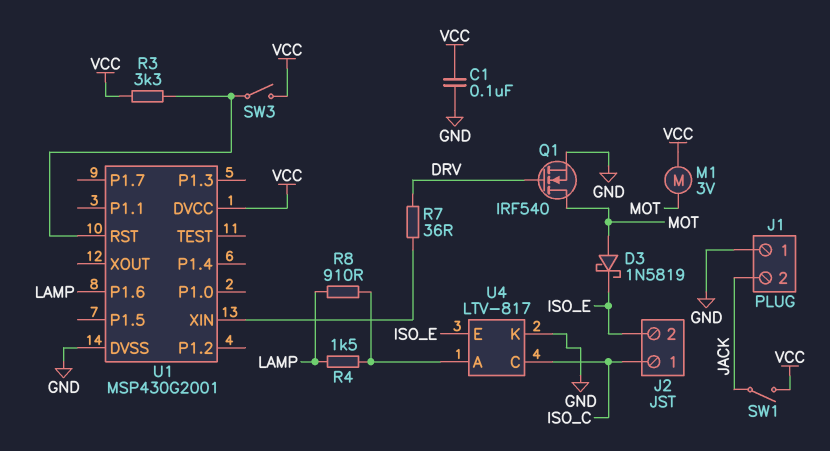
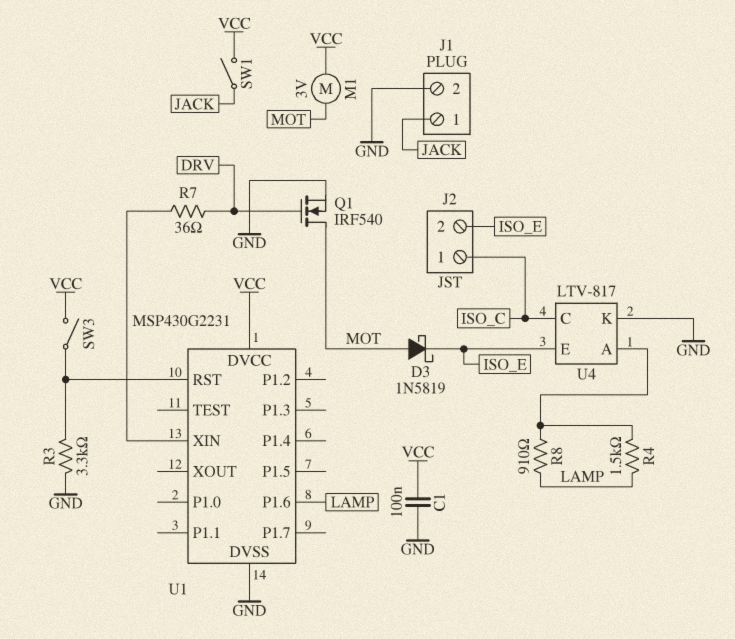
J1 pin 1: GND -> JACK
J1 pin 2: JACK -> GND
R3: 3.3k (U1/RST, VCC) -> 3.3k (GND, U1/RST)
U1: MSP430G2001 -> MSP430G2231

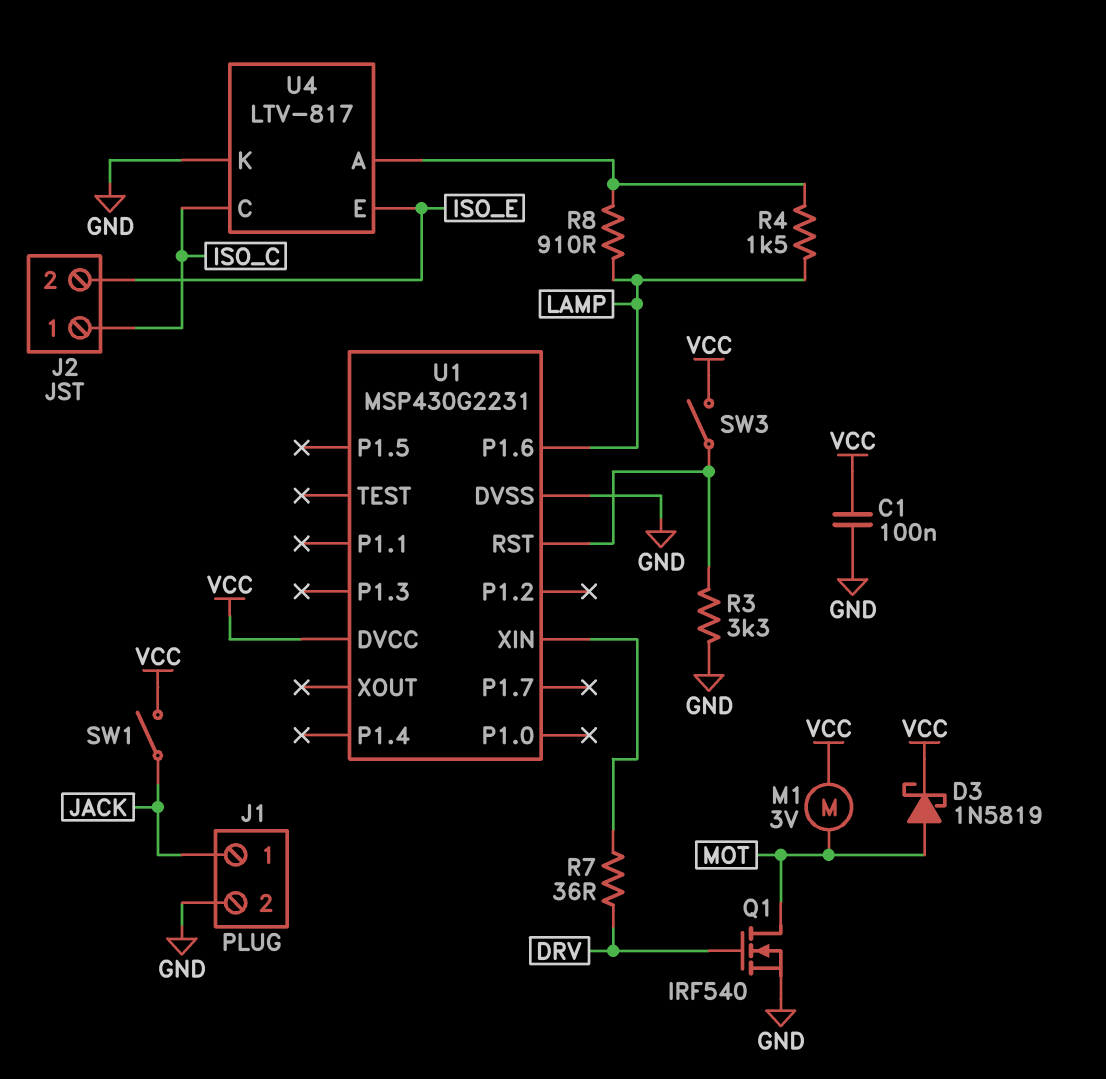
D3: schottky 1N5819 (A MOT, K ISO_E) -> schottky 1N5819 (A MOT, K VCC)

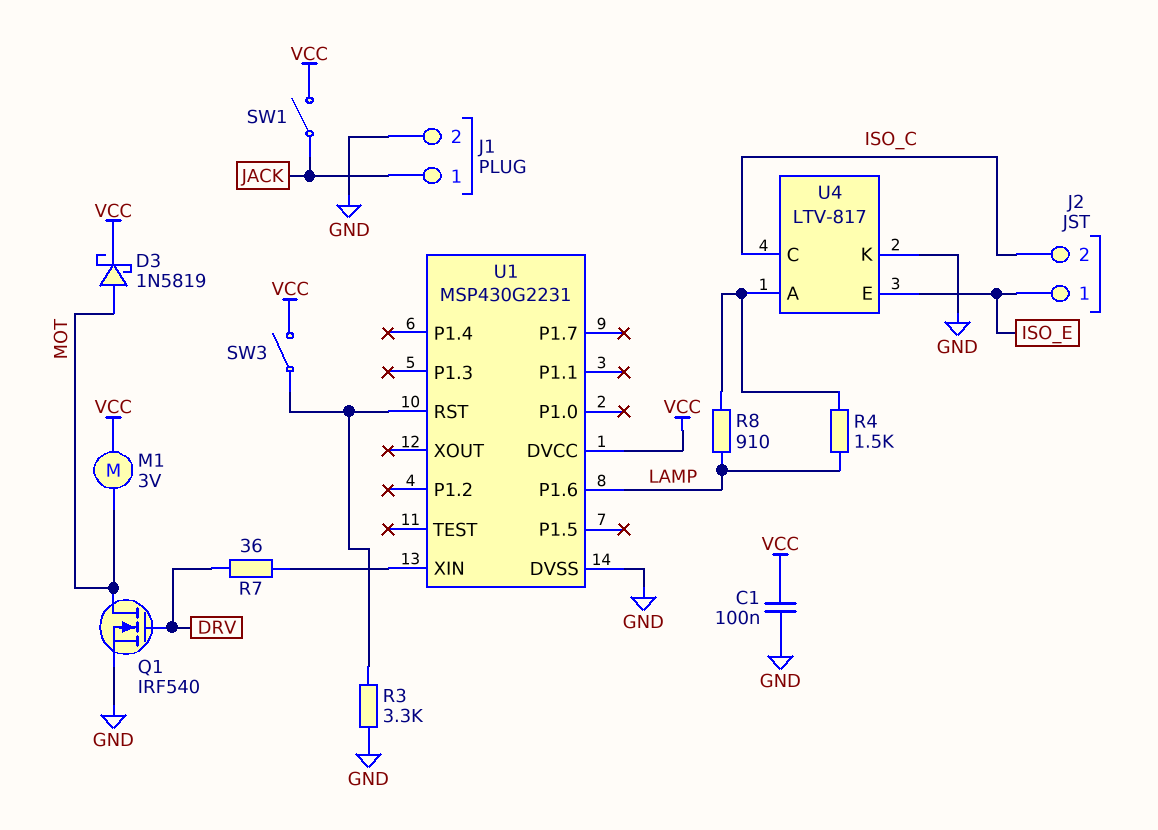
J2 pin 1: ISO_C -> ISO_E
J2 pin 2: ISO_E -> ISO_C

